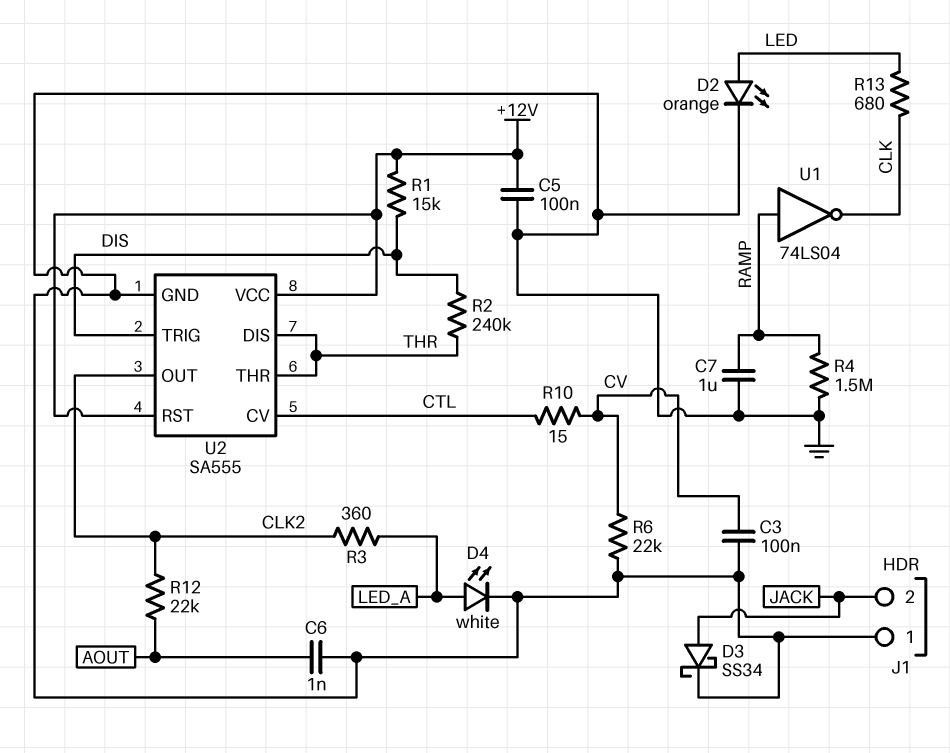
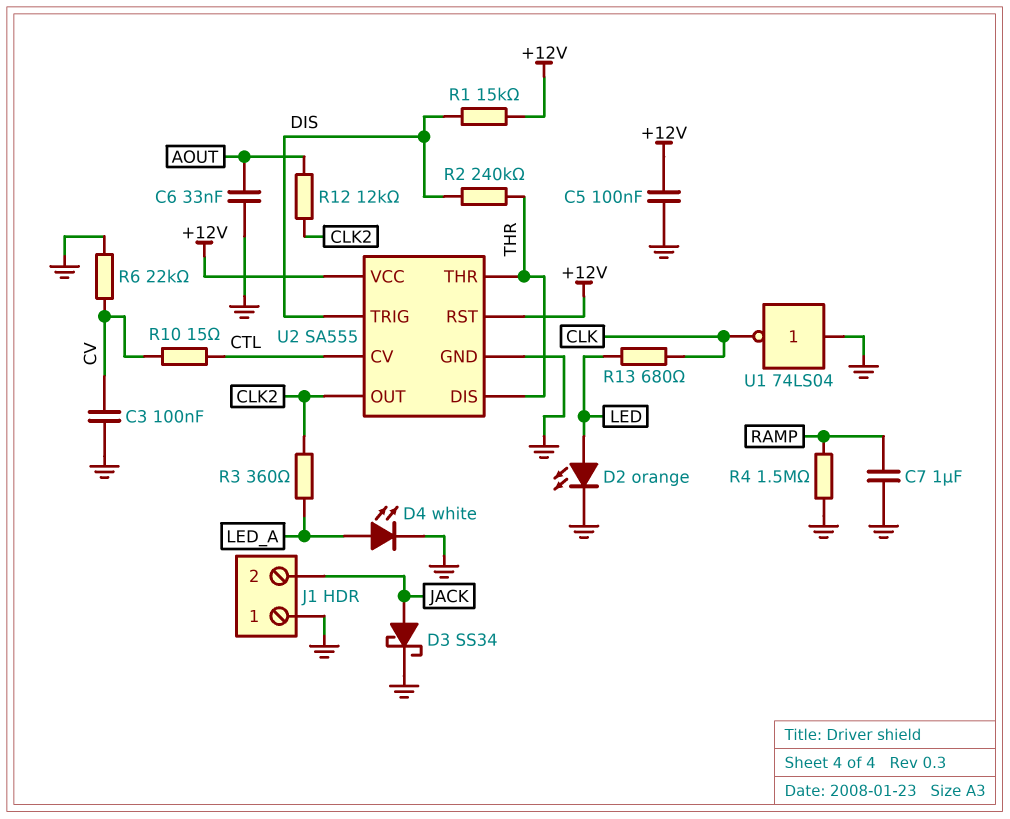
C6: 1nF (AOUT, GND) -> 33nF (AOUT, GND)
R12: 22k (AOUT, CLK2) -> 12k (AOUT, CLK2)
U1: NOT 74LS04 (in RAMP, out CLK) -> NOT 74LS04 (in GND, out CLK)

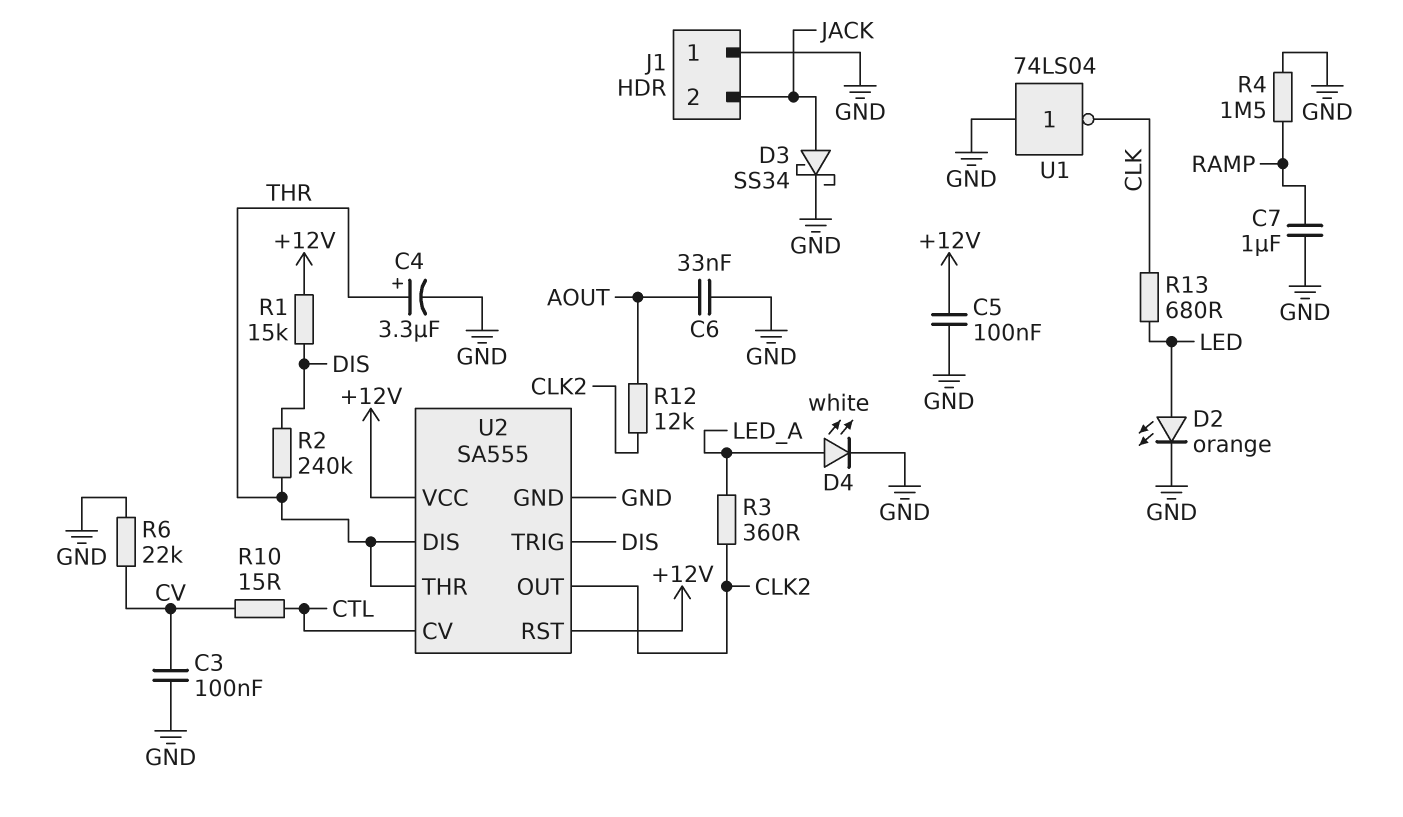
C4: none -> 3.3uF (plus THR, minus GND)

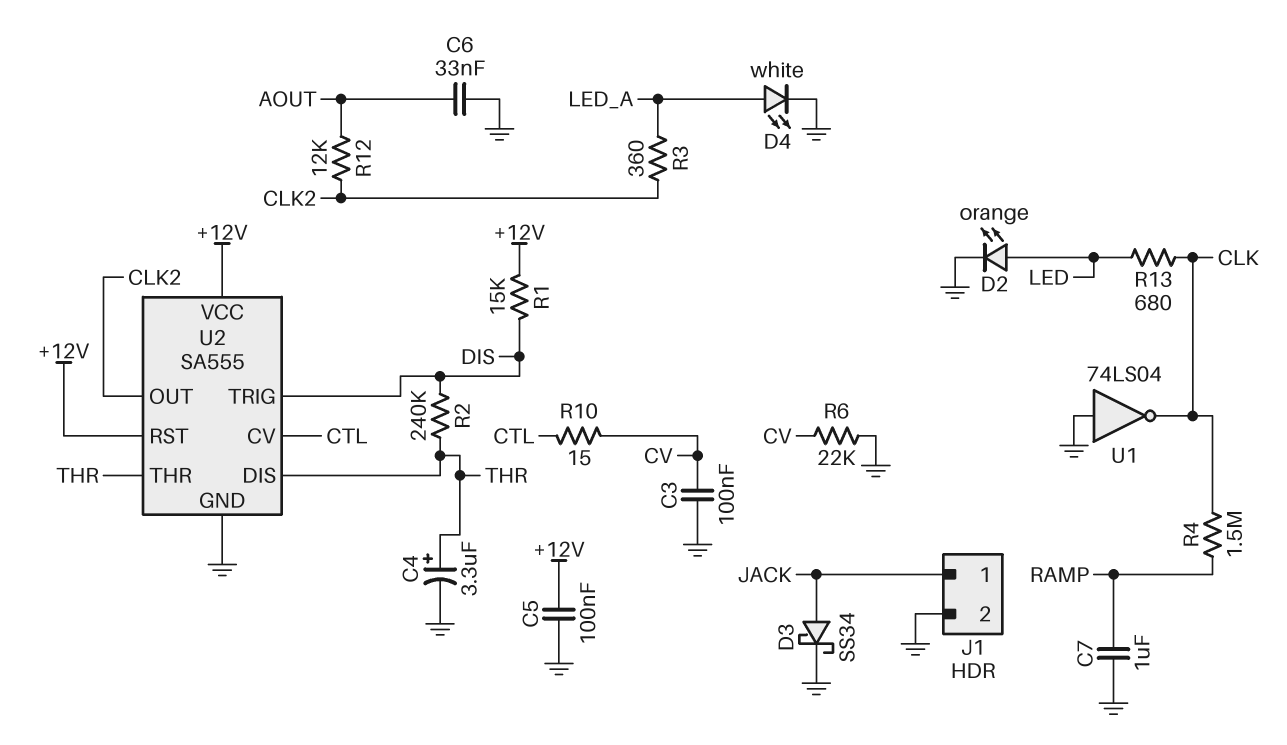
J1 pin 1: GND -> JACK
J1 pin 2: JACK -> GND
R4: 1.5M (GND, RAMP) -> 1.5M (CLK, RAMP)

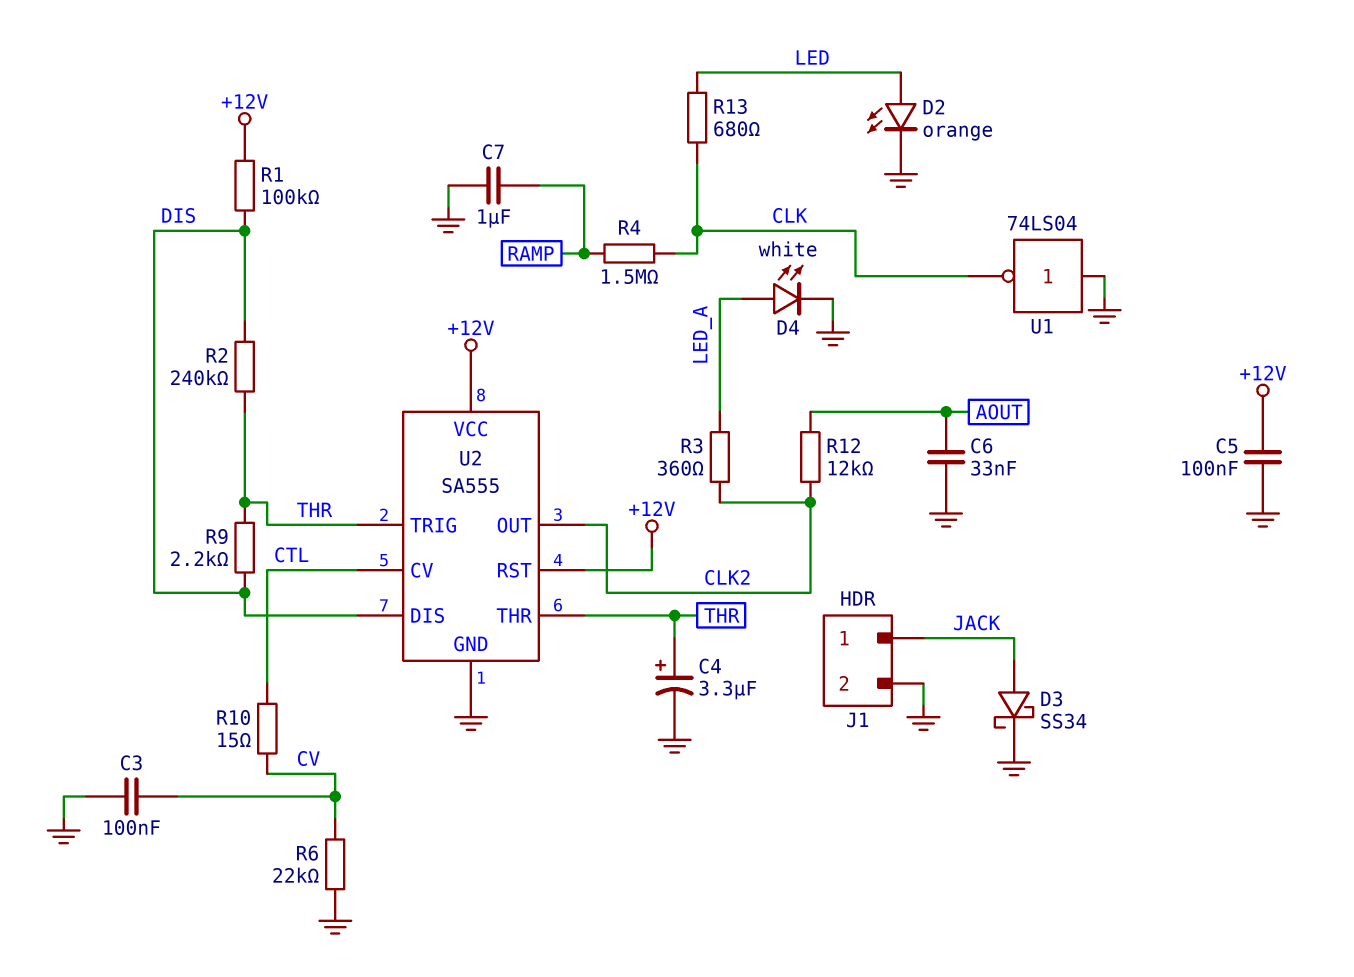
R1: 15k (+12V, DIS) -> 100k (+12V, DIS)
R9: none -> 2.2k (DIS, THR)
U2 pin DIS: THR -> DIS
U2 pin TRIG: DIS -> THR

